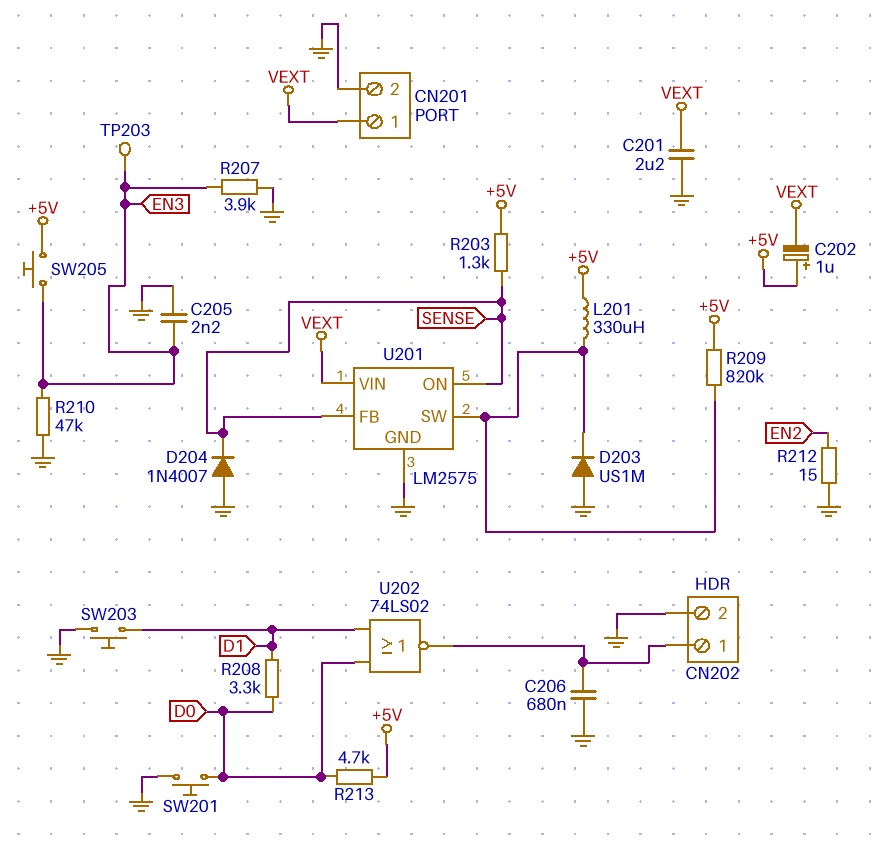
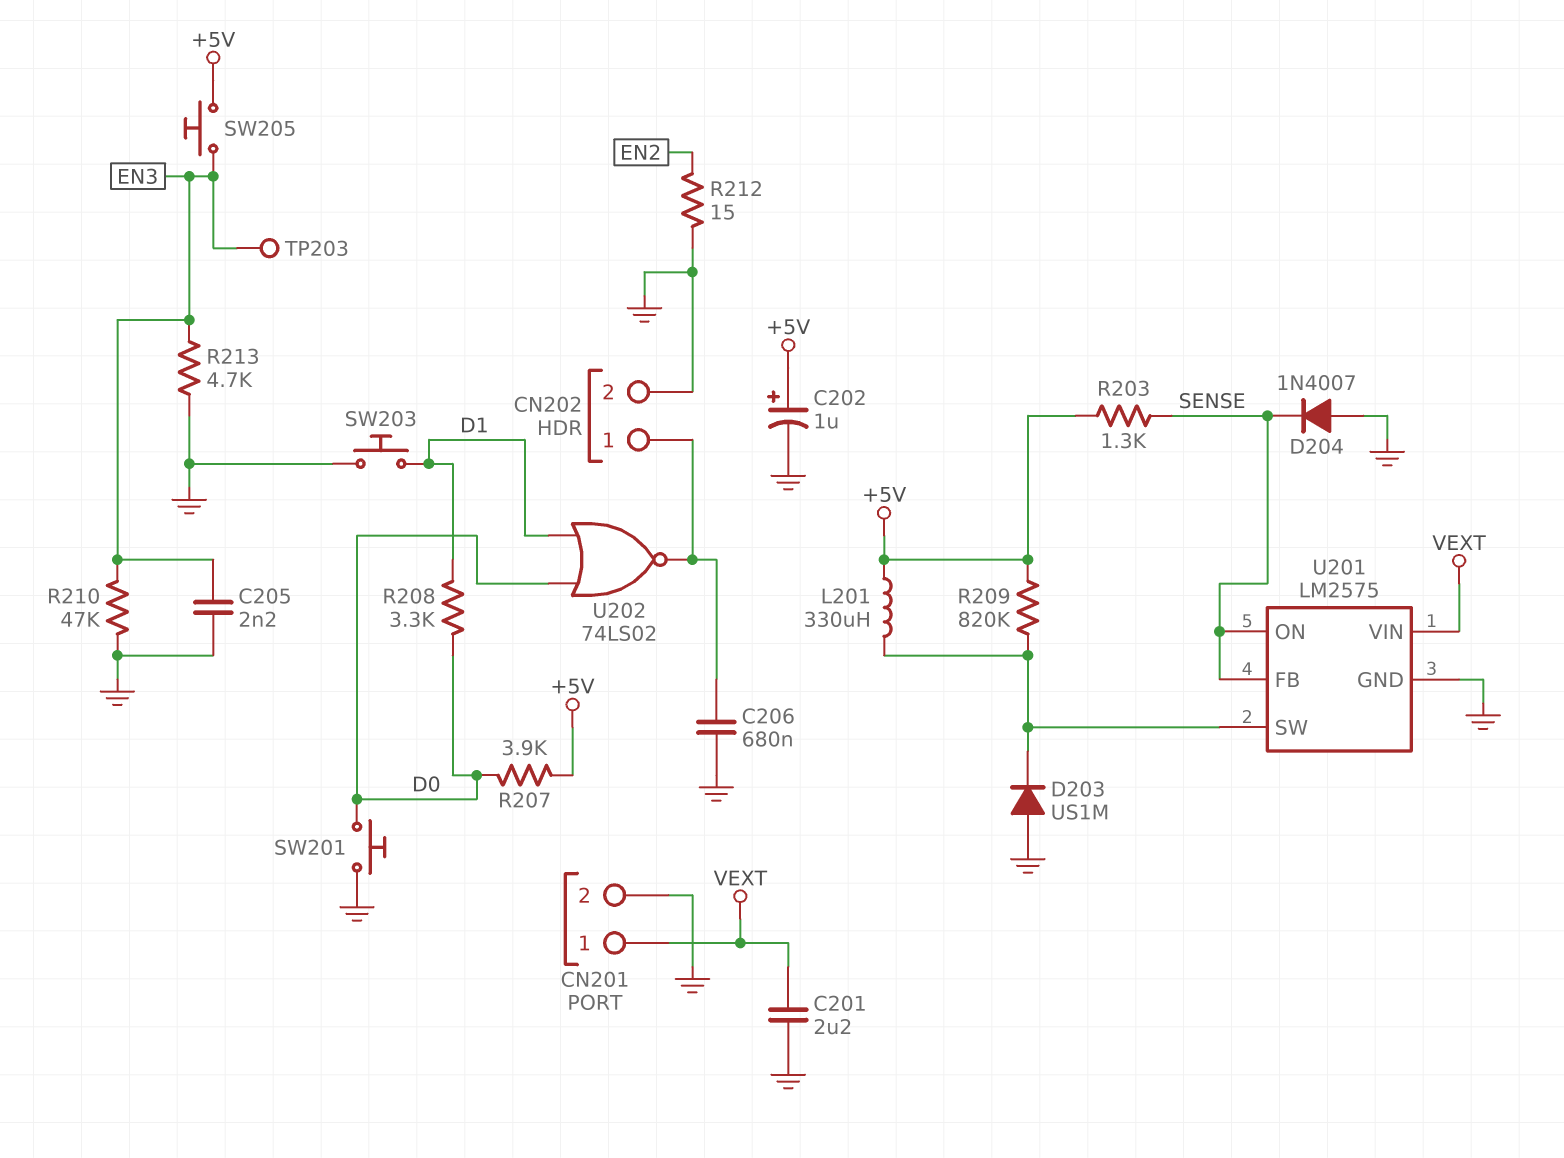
C202: 1uF (plus +5V, minus VEXT) -> 1uF (plus +5V, minus GND)
R207: 3.9k (EN3, GND) -> 3.9k (+5V, D0)
R213: 4.7k (+5V, D0) -> 4.7k (EN3, GND)

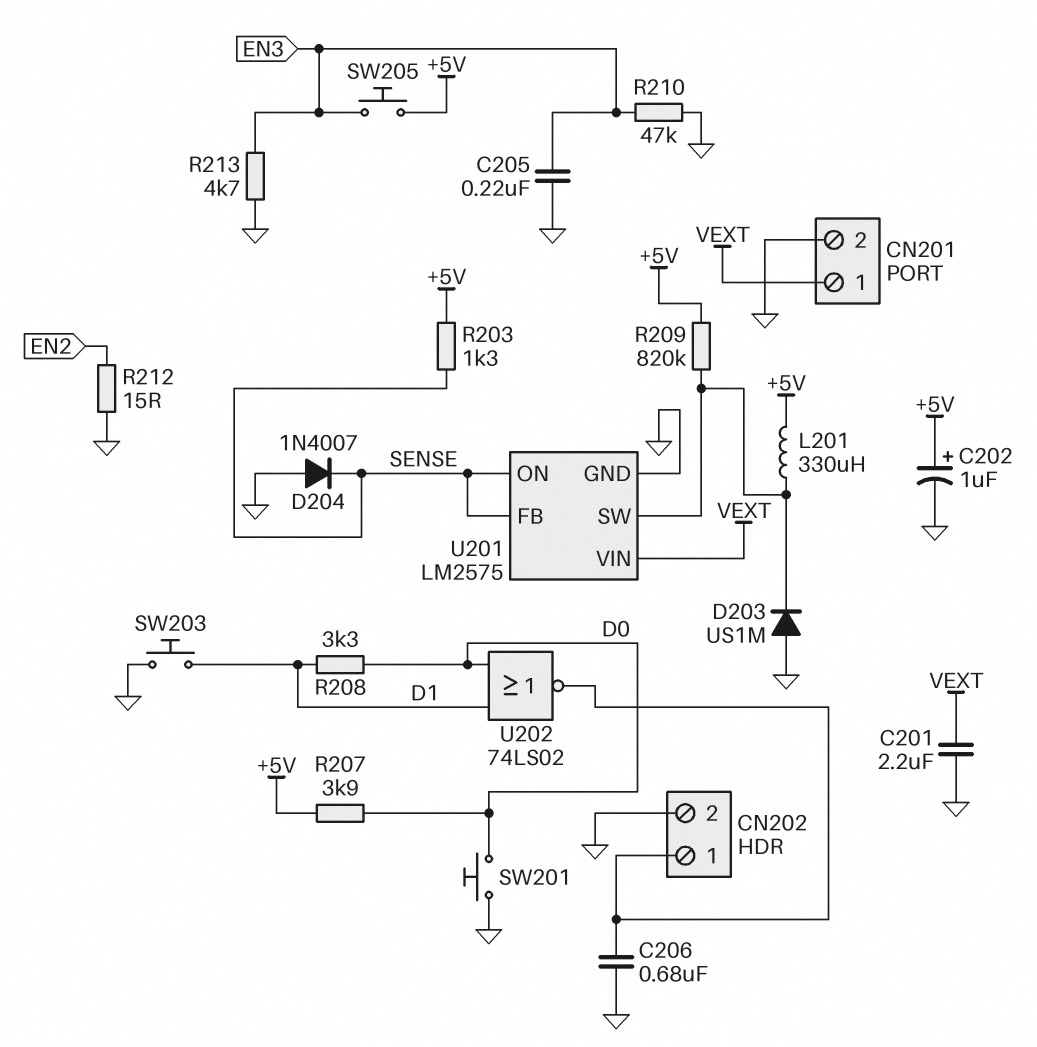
C205: 2.2nF (EN3, GND) -> 220nF (EN3, GND)
TP203: test point (EN3) -> none

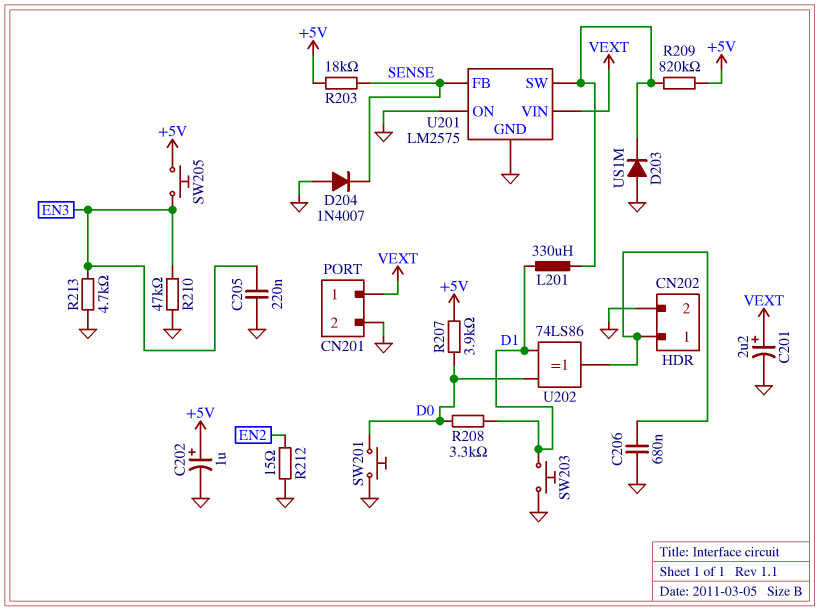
C201: 2.2uF (GND, VEXT) -> 2.2uF (plus VEXT, minus GND)
L201: 330uH (+5V, U201/SW) -> 330uH (D1, U201/SW)
R203: 1.3k (+5V, SENSE) -> 18k (+5V, SENSE)
U201 pin ON: SENSE -> GND
U202: NOR 74LS02 (in D0, in D1, out CN202/1) -> XOR 74LS86 (in D0, in D1, out CN202/1)

